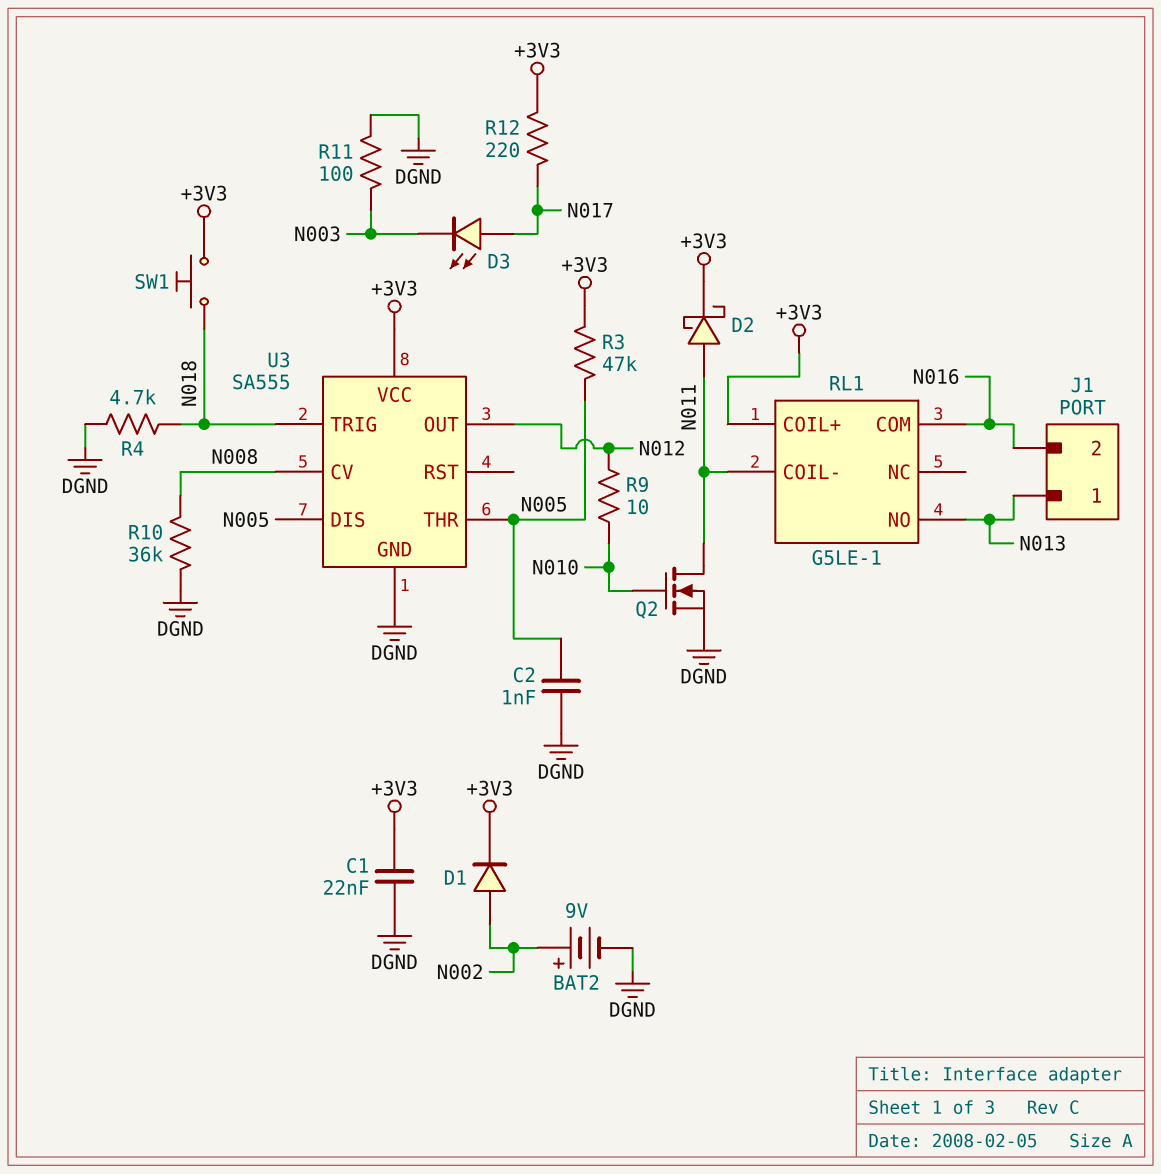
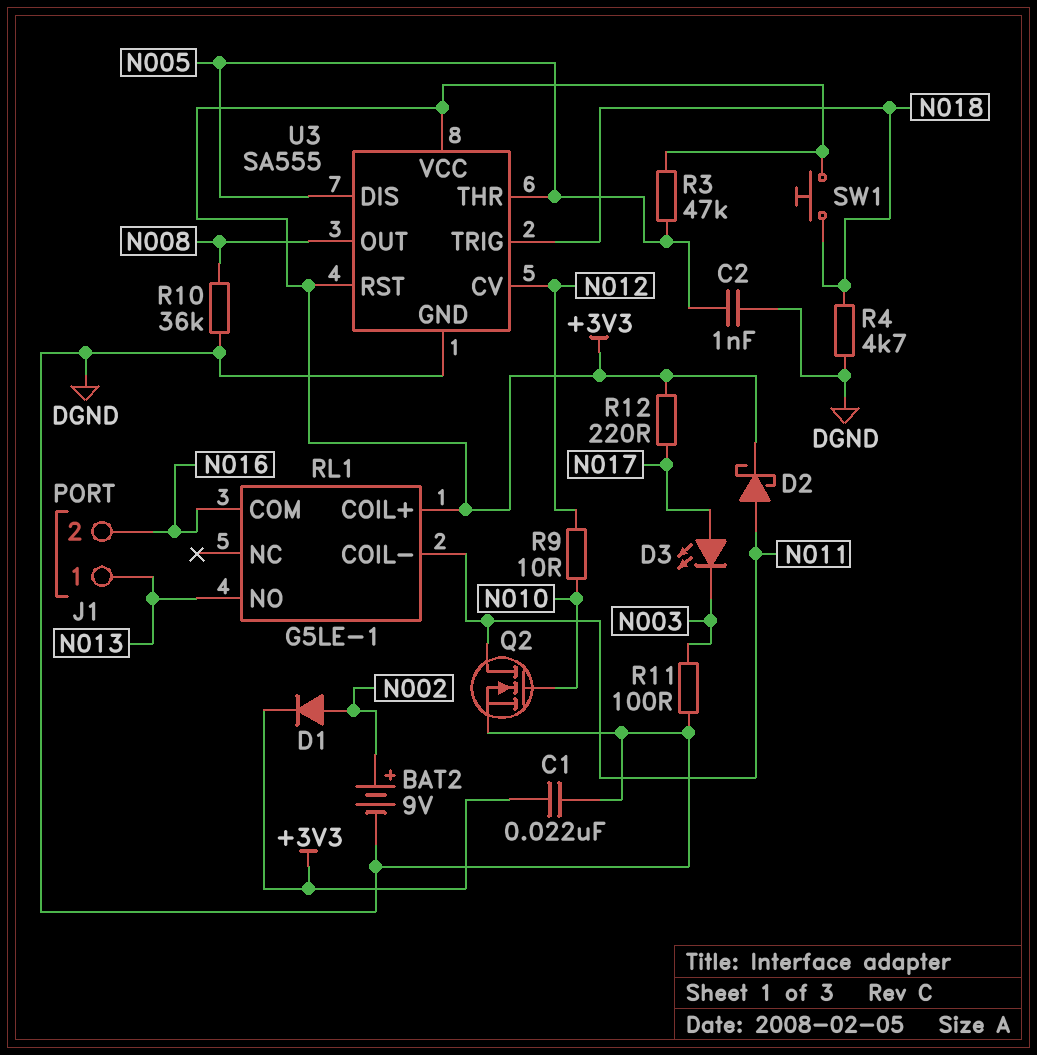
U3 pin CV: N008 -> N012
U3 pin OUT: N012 -> N008
U3 pin RST: none -> +3V3

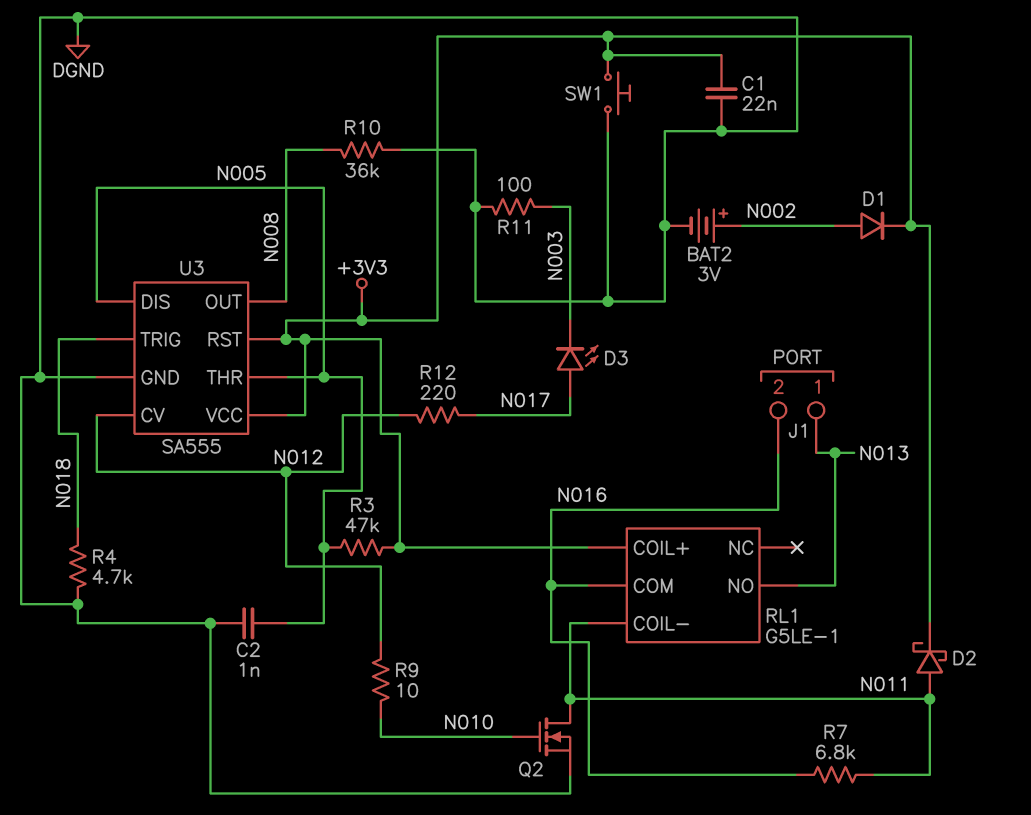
BAT2: 9V (plus N002, minus DGND) -> 3V (plus N002, minus DGND)
R7: none -> 6.8k (N011, N016)
R12: 220 (+3V3, N017) -> 220 (N012, N017)
SW1: button (+3V3, N018) -> button (+3V3, DGND)

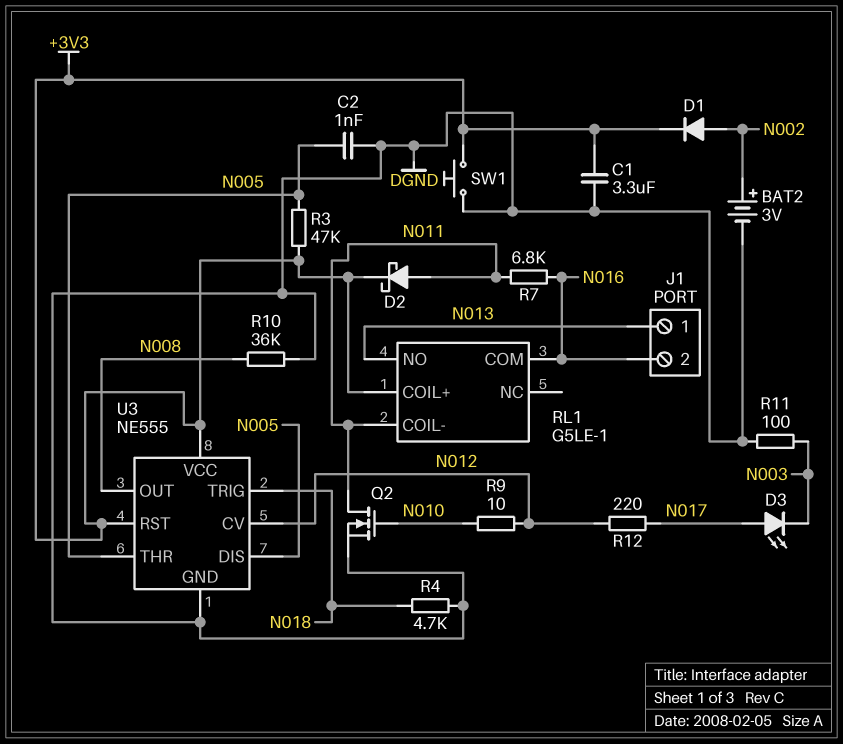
C1: 22nF (+3V3, DGND) -> 3.3uF (+3V3, DGND)
U3: SA555 -> NE555

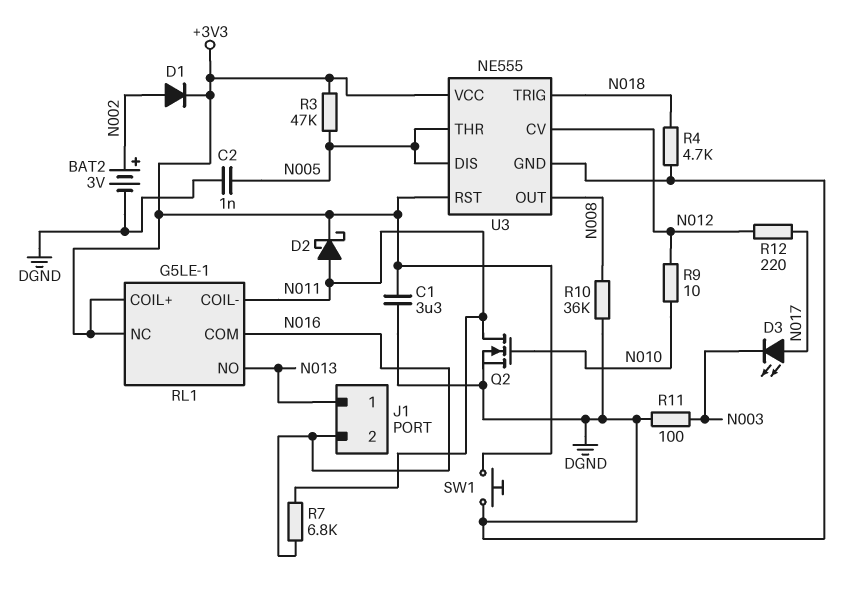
RL1 pin NC: none -> +3V3

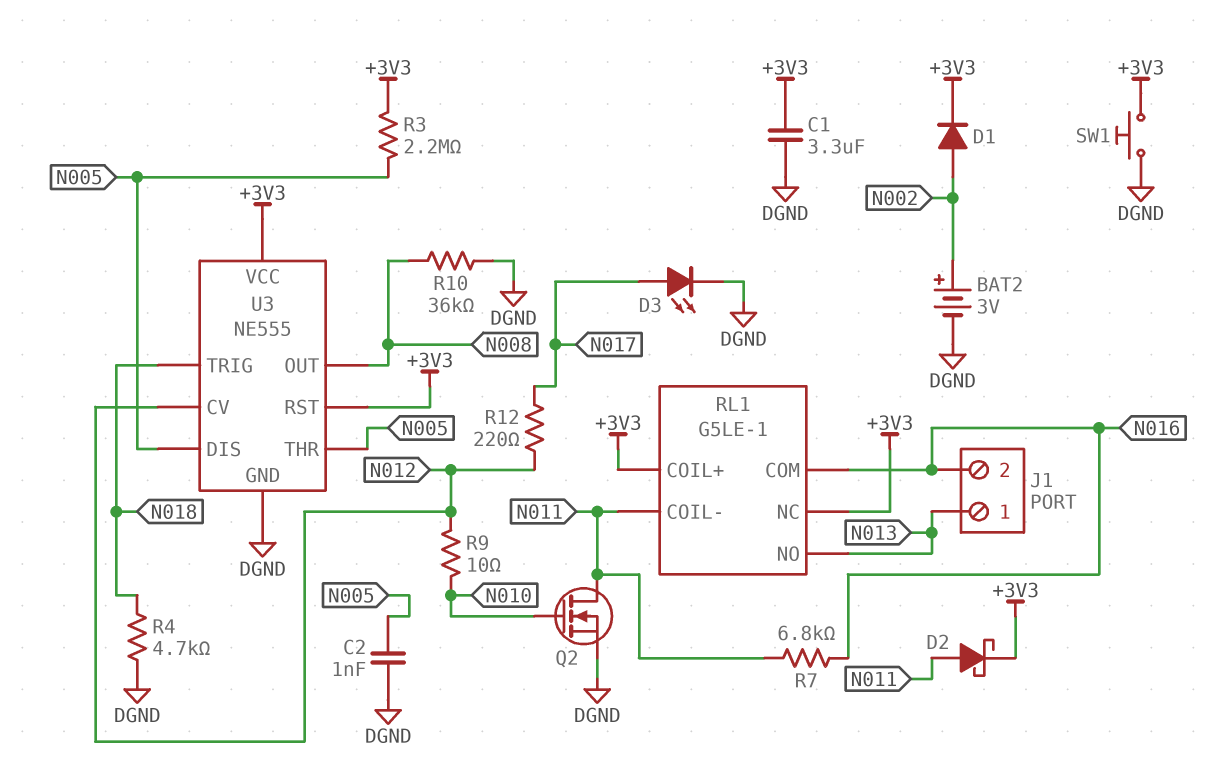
D3: LED (A N017, K N003) -> LED (A N017, K DGND)
R3: 47k (+3V3, N005) -> 2.2M (+3V3, N005)
R11: 100 (DGND, N003) -> none

